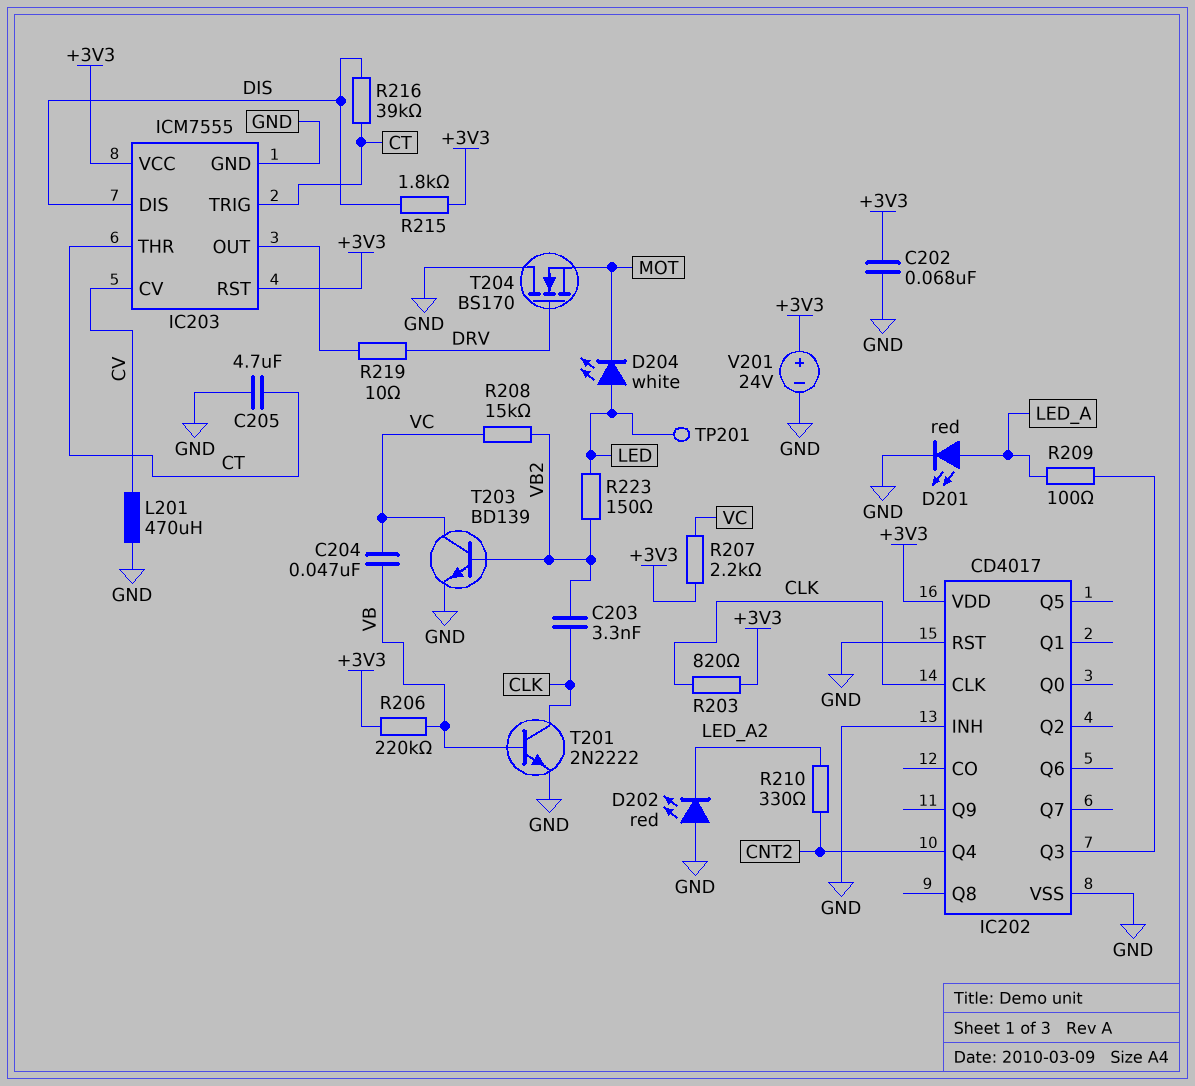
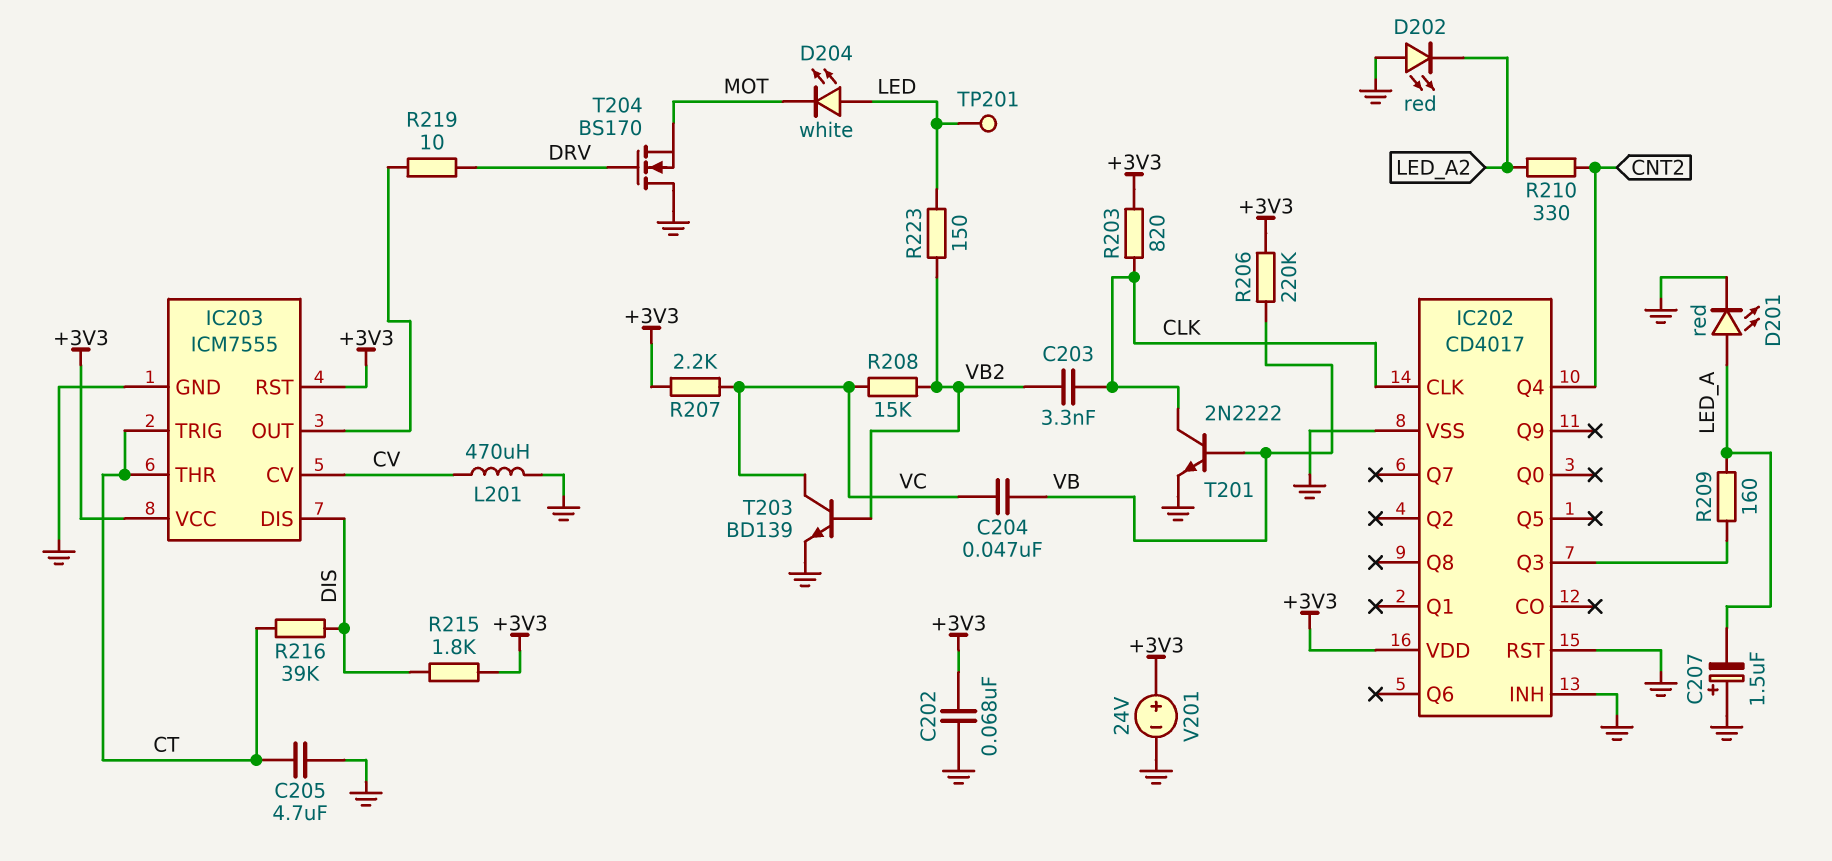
C207: none -> 1.5uF (plus GND, minus LED_A)
R209: 100 (IC202/Q3, LED_A) -> 160 (IC202/Q3, LED_A)

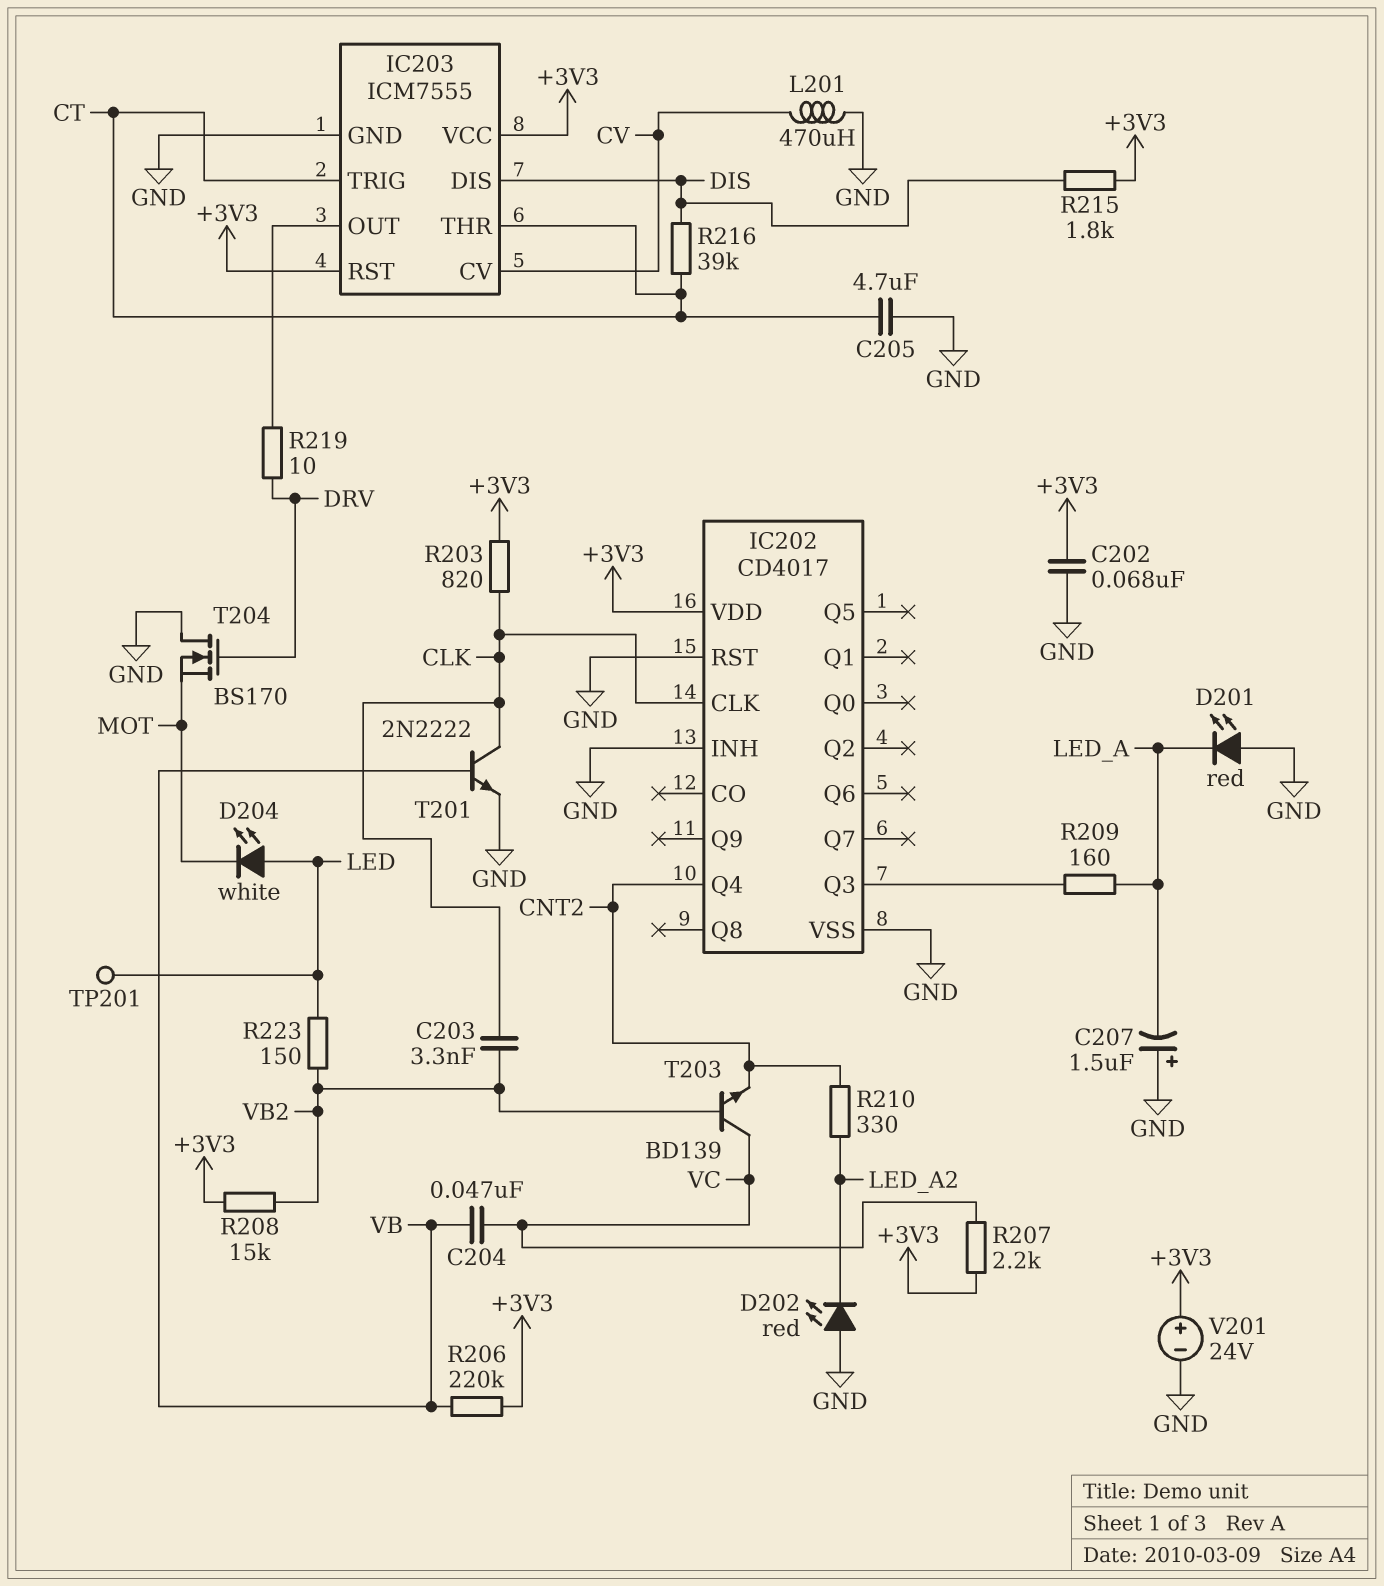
D201: LED red (A LED_A, K GND) -> LED red (A GND, K LED_A)
R208: 15k (VB2, VC) -> 15k (+3V3, VB2)
T203: NPN BD139 (B VB2, C VC, E GND) -> NPN BD139 (B VB2, C VC, E CNT2)

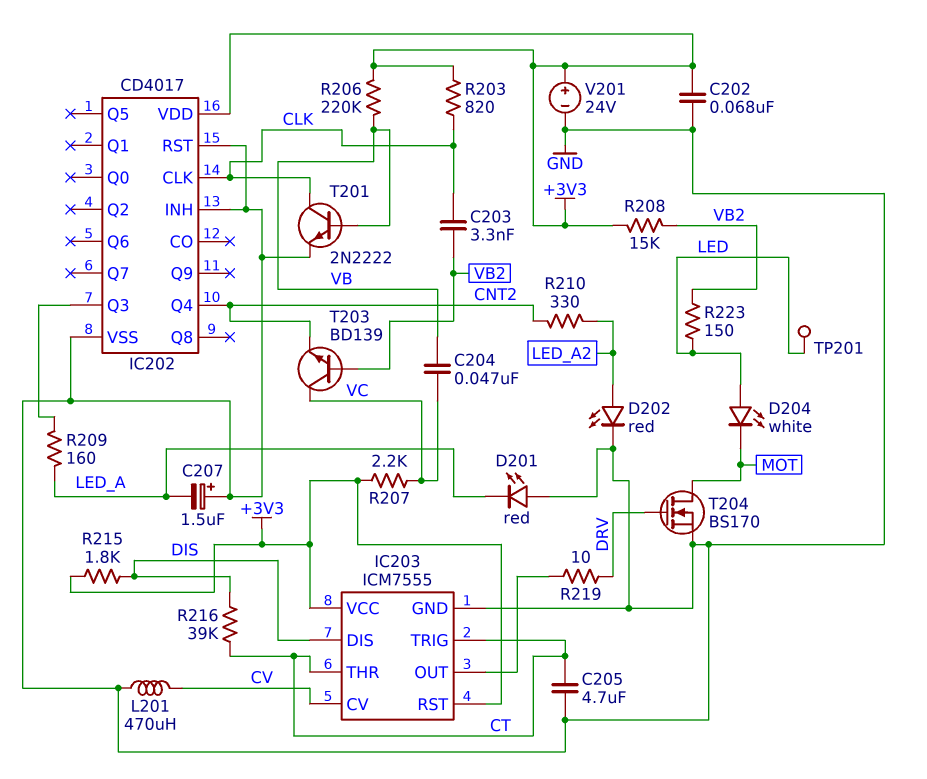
D202: LED red (A GND, K LED_A2) -> LED red (A LED_A2, K GND)
T204: NMOS BS170 (G DRV, D GND, S MOT) -> NMOS BS170 (G DRV, D MOT, S GND)

